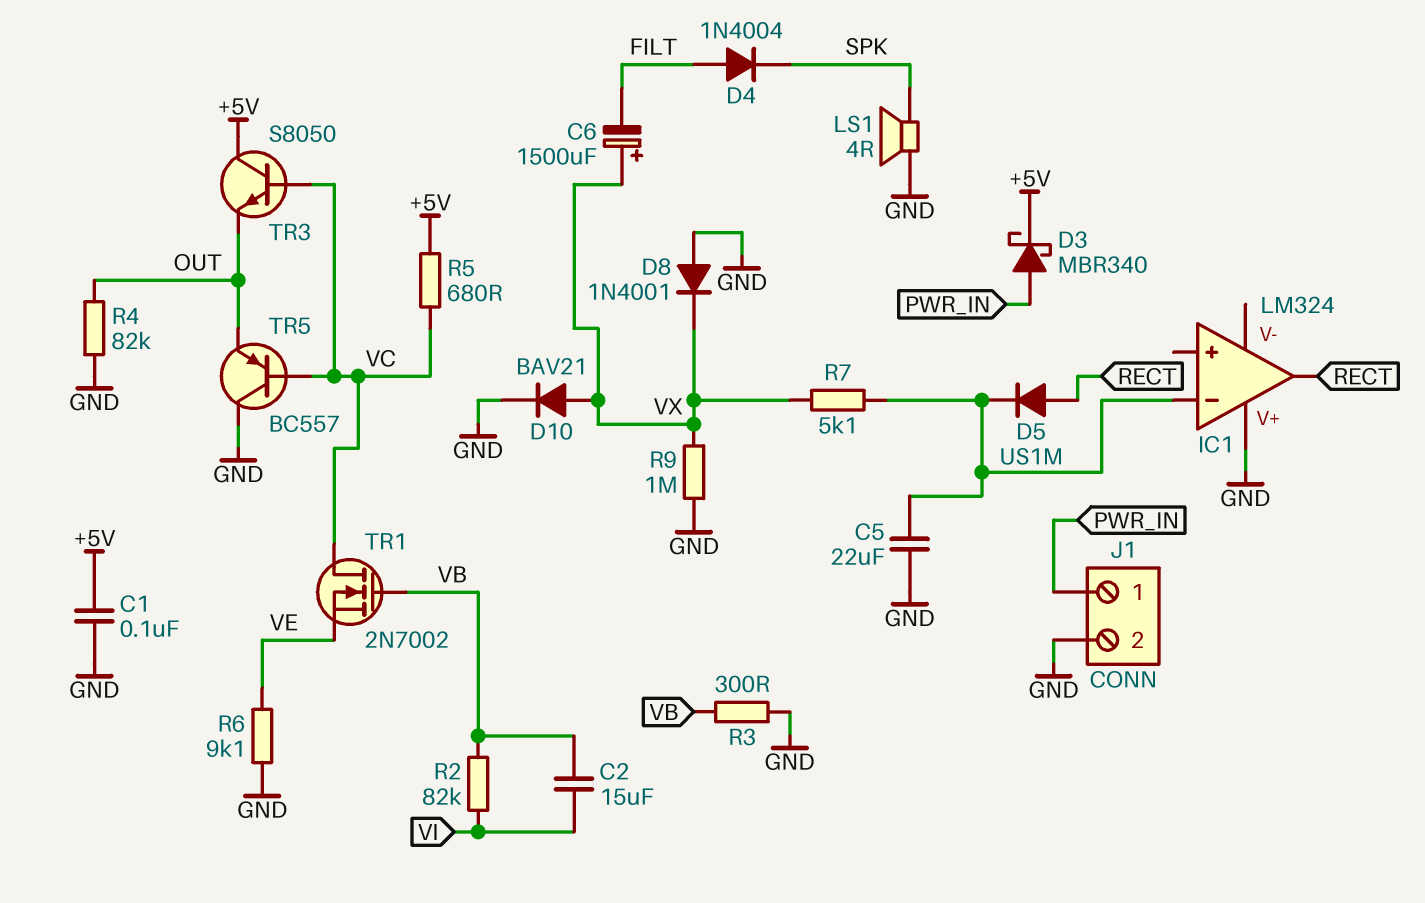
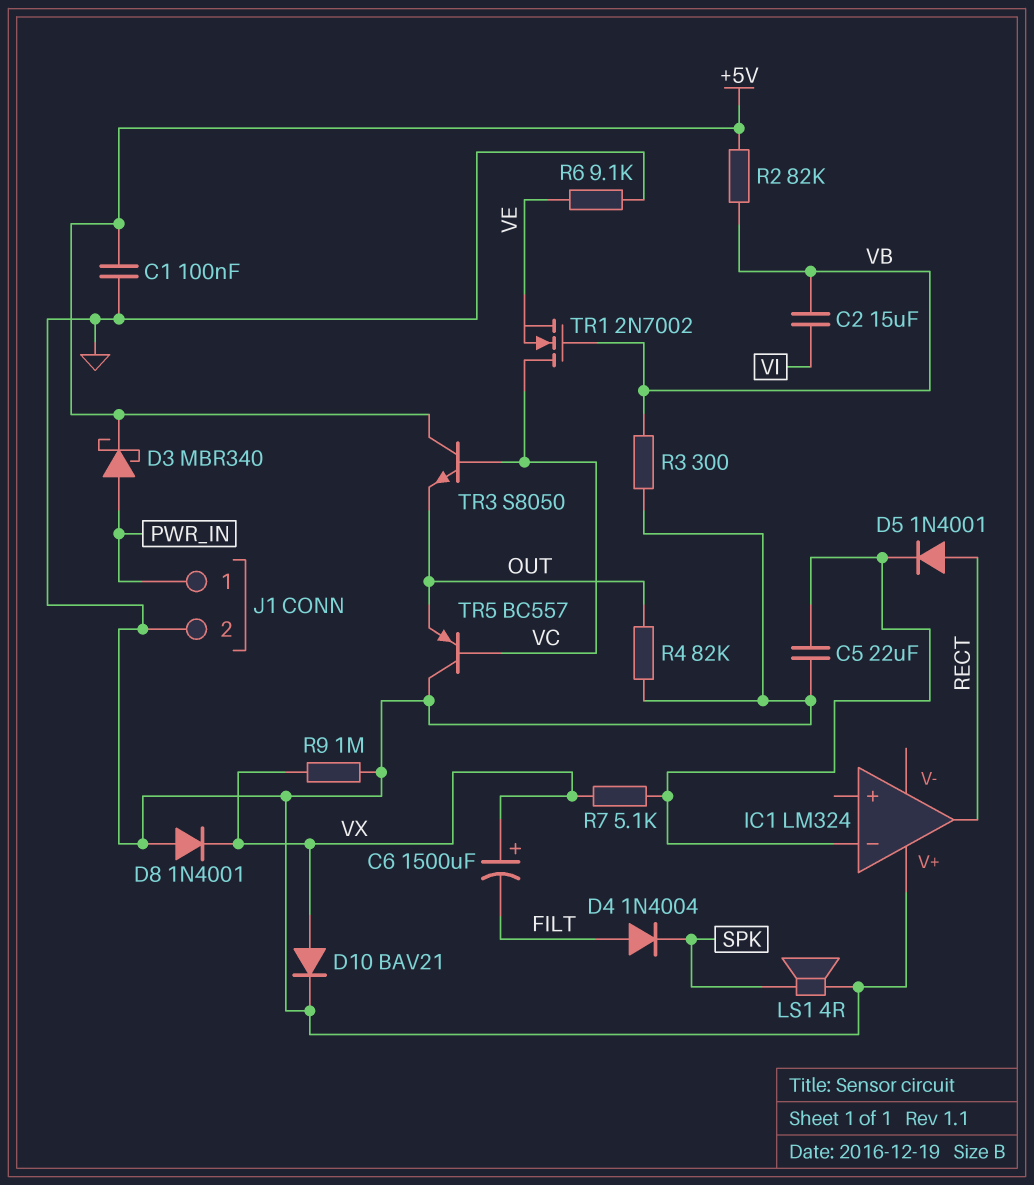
D5: diode US1M (A RECT, K IC1/in-) -> diode 1N4001 (A RECT, K IC1/in-)
R2: 82k (VB, VI) -> 82k (+5V, VB)
R5: 680 (+5V, VC) -> none

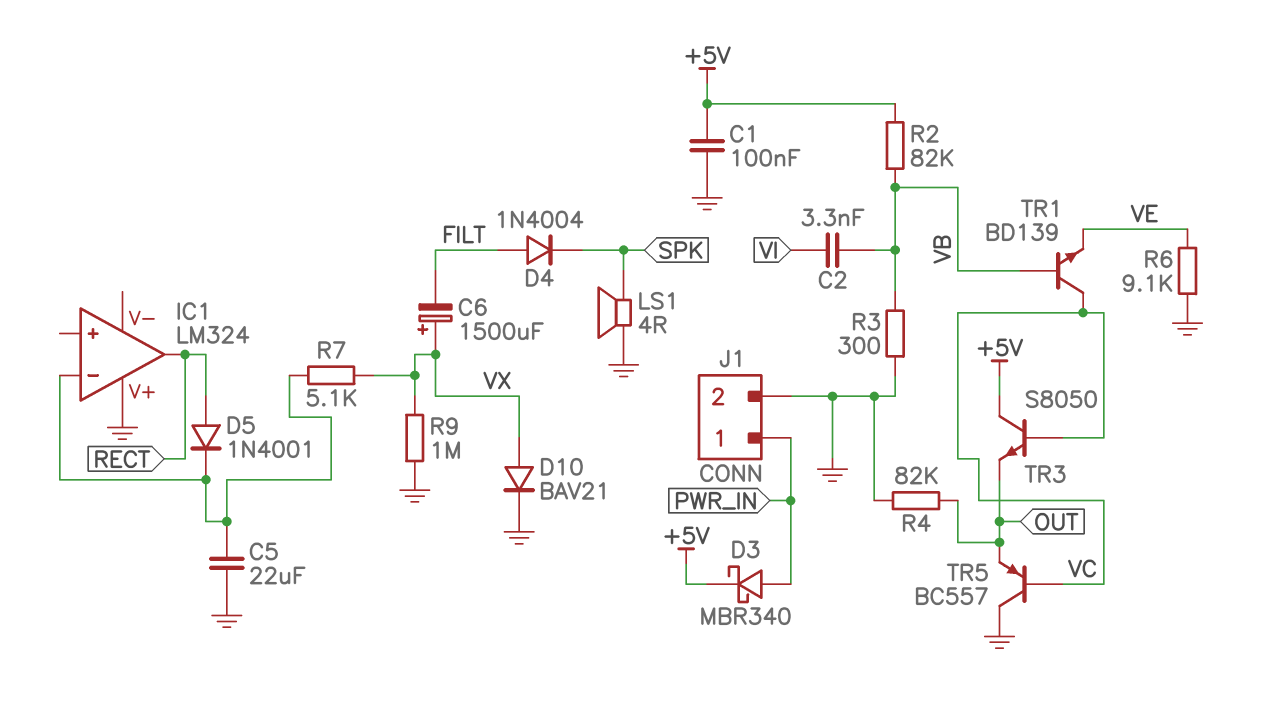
C2: 15uF (VB, VI) -> 3.3nF (VB, VI)
D8: diode 1N4001 (A GND, K VX) -> none
TR1: NMOS 2N7002 (G VB, D VC, S VE) -> NPN BD139 (B VB, C VC, E VE)

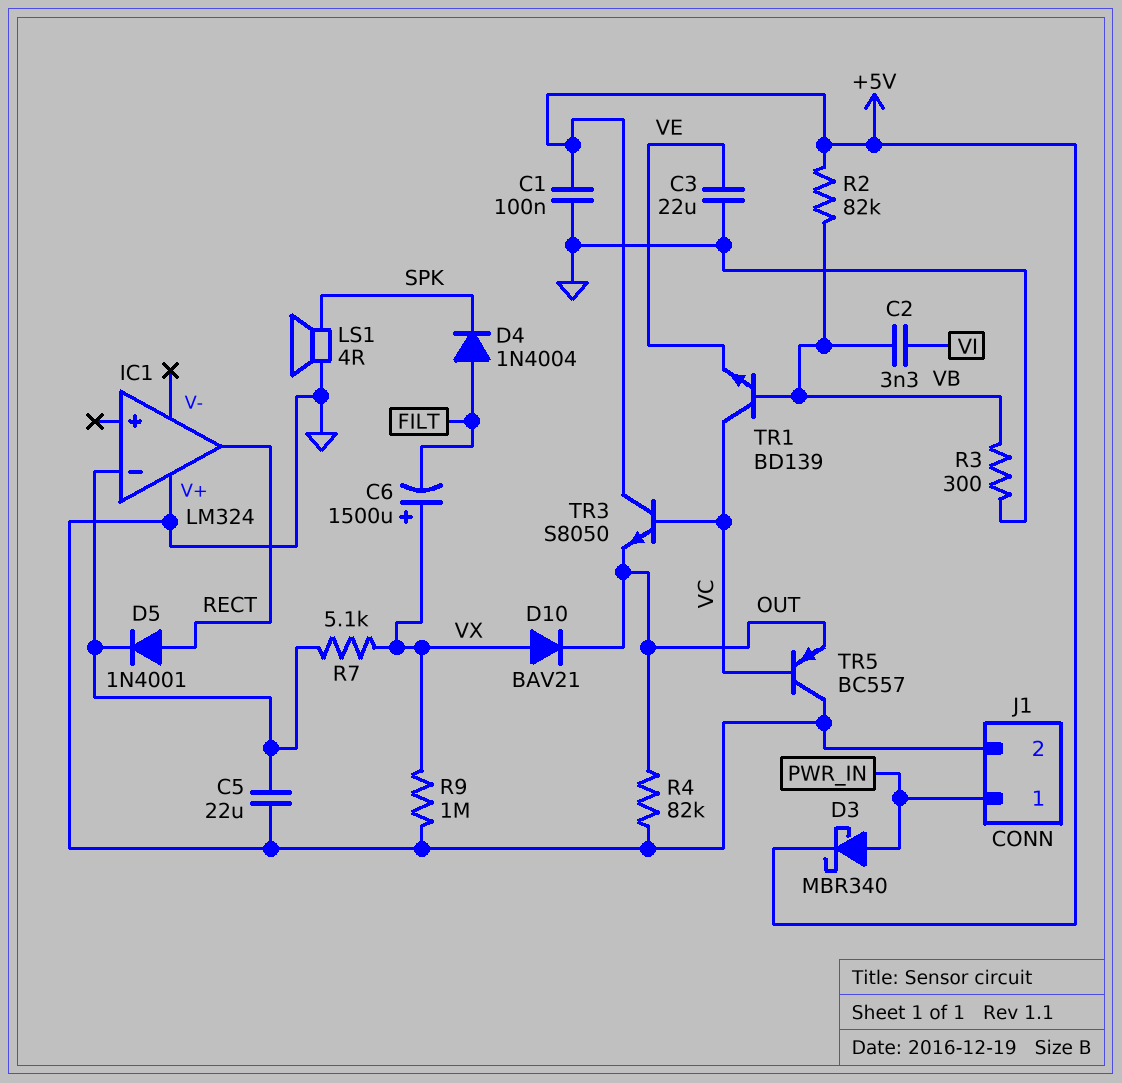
C3: none -> 22uF (GND, VE)
D10: diode BAV21 (A VX, K GND) -> diode BAV21 (A VX, K OUT)
R6: 9.1k (GND, VE) -> none

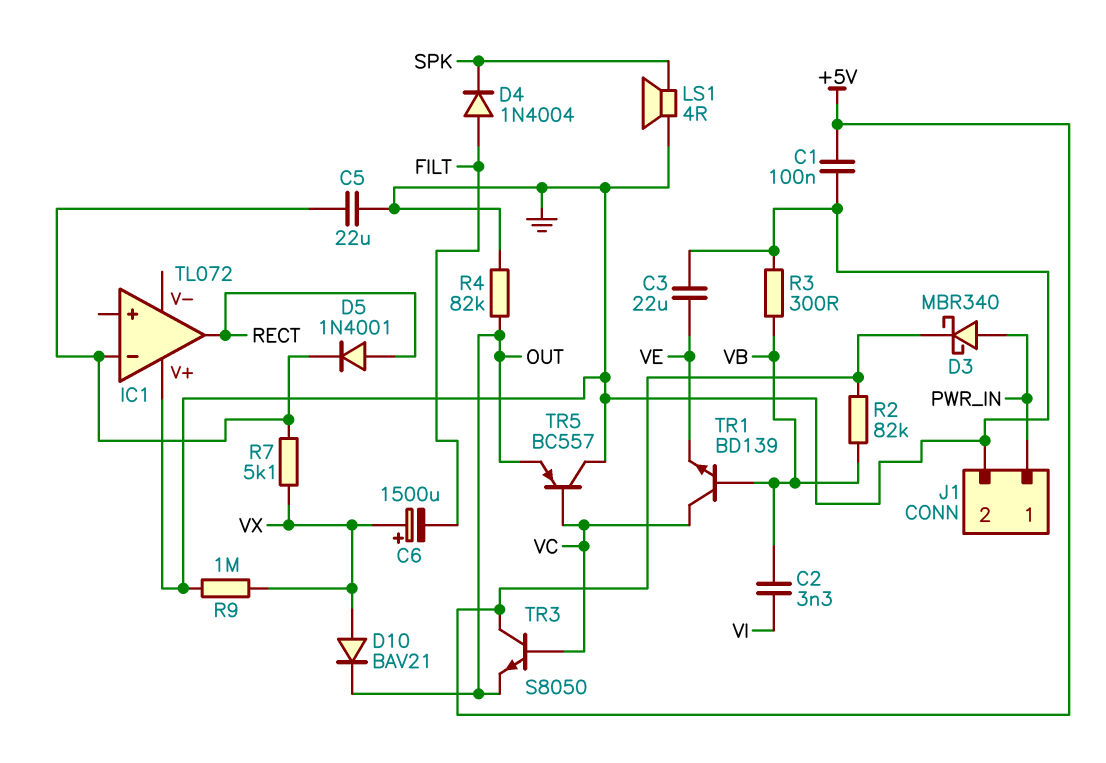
IC1: LM324 -> TL072

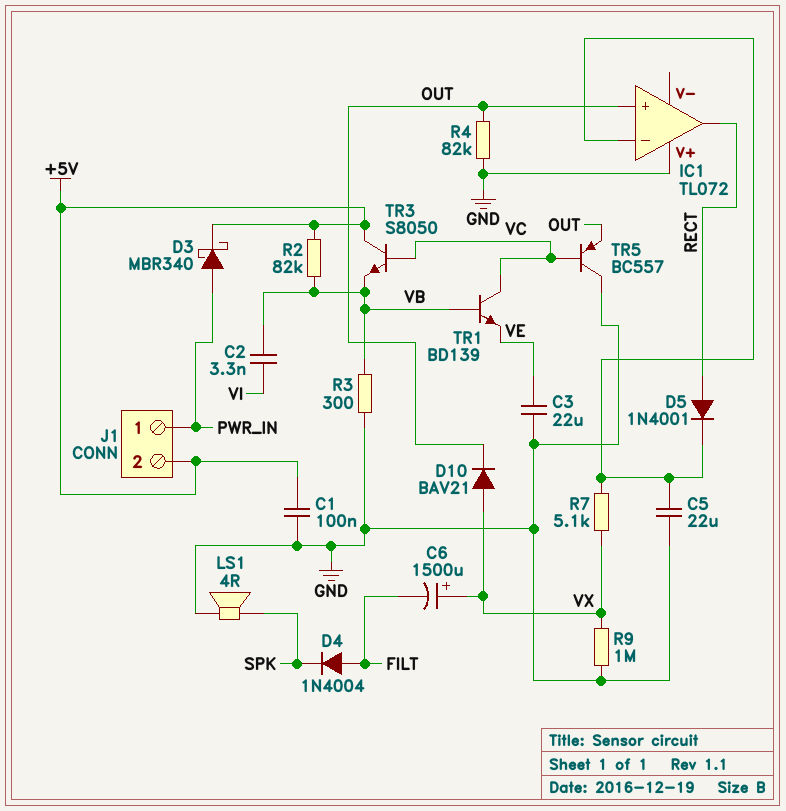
IC1 pin in+: none -> OUT
J1 pin 2: GND -> +5V
TR3: NPN S8050 (B VC, C +5V, E OUT) -> NPN S8050 (B VC, C +5V, E VB)

